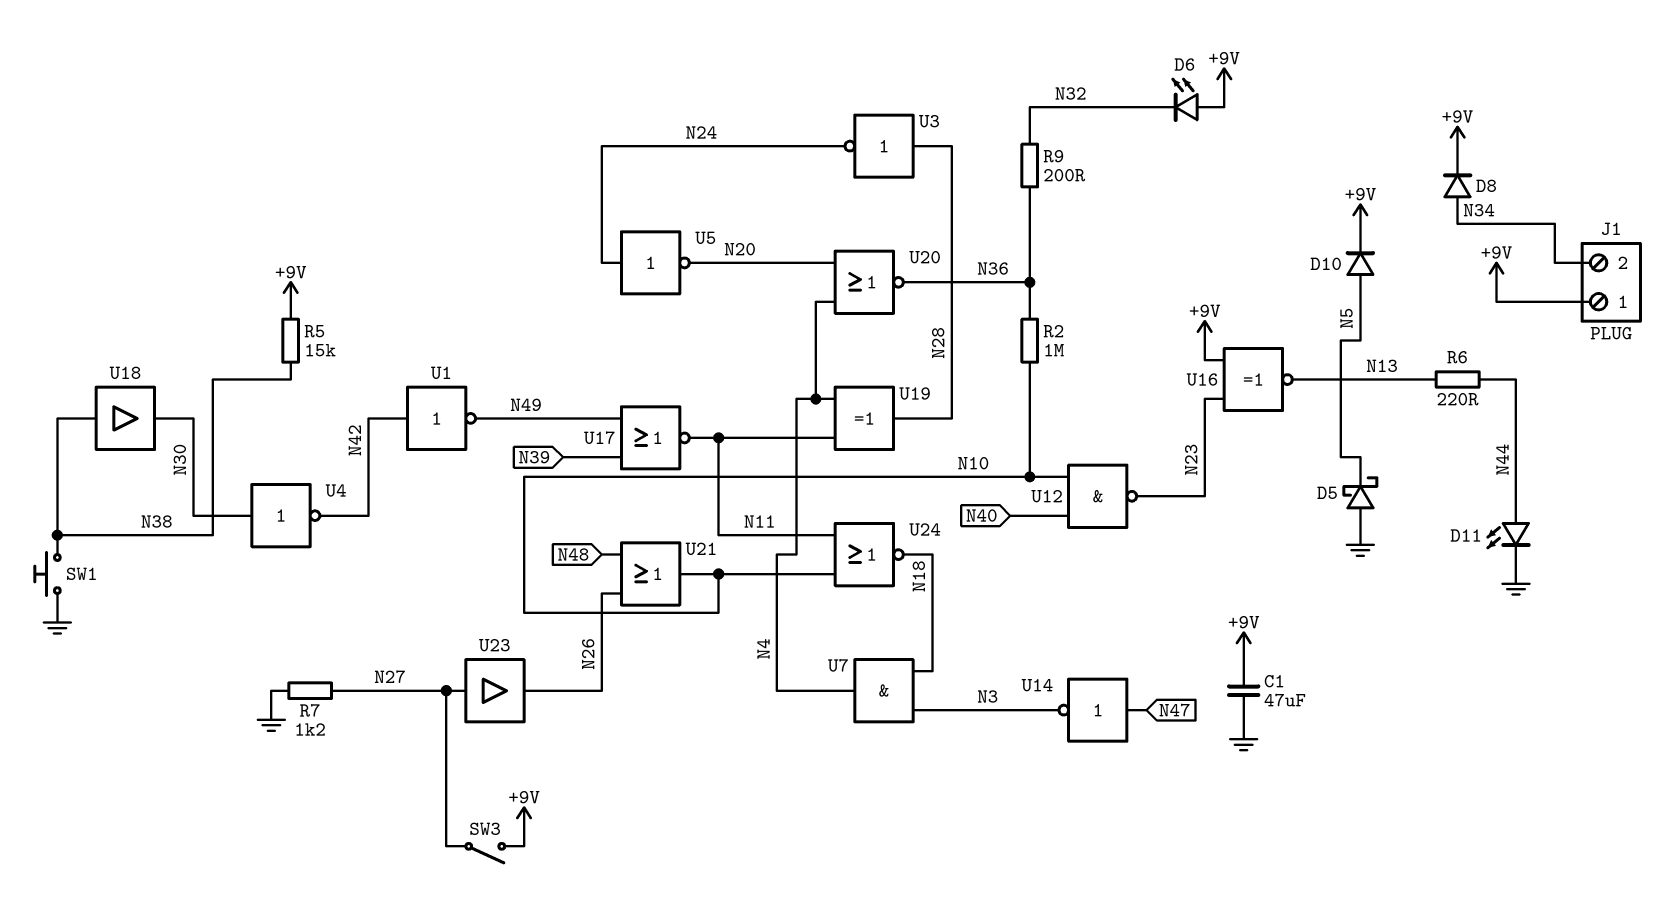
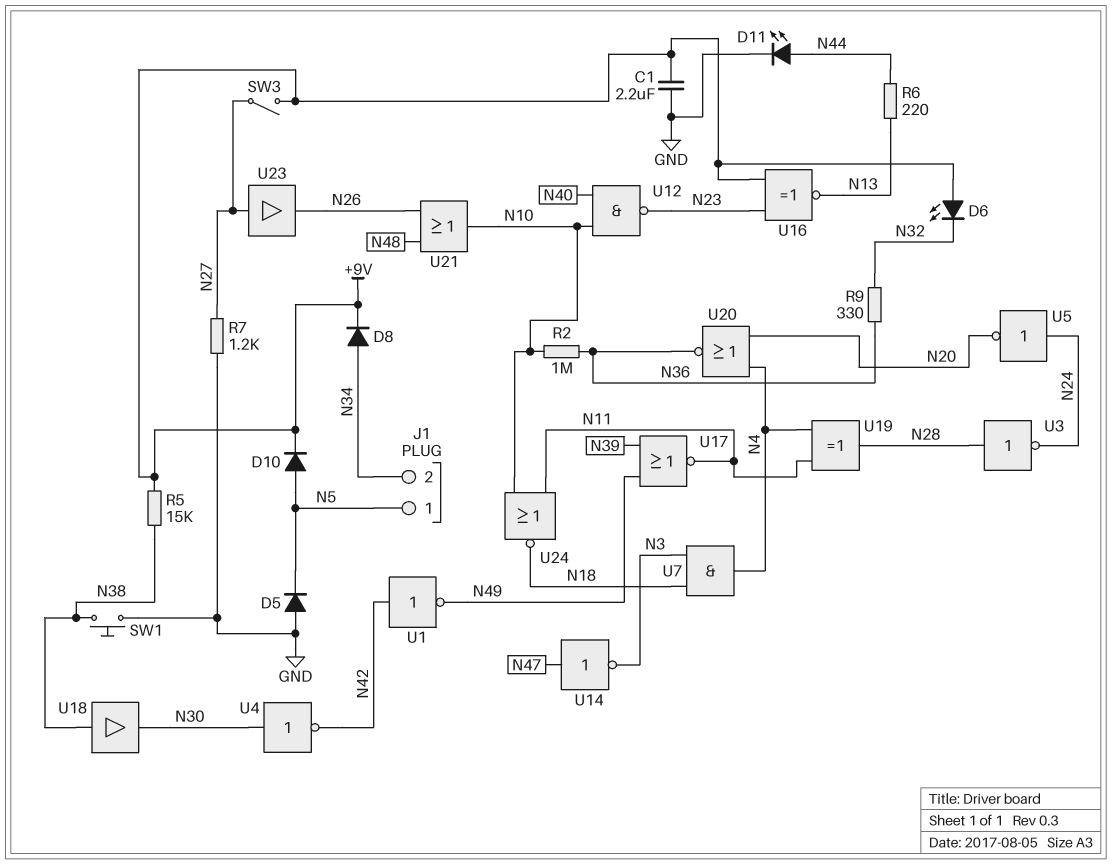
C1: 47uF (+9V, GND) -> 2.2uF (+9V, GND)
D5: schottky (A GND, K N5) -> diode (A GND, K N5)
J1 pin 1: +9V -> N5
R9: 200 (N32, N36) -> 330 (N32, N36)

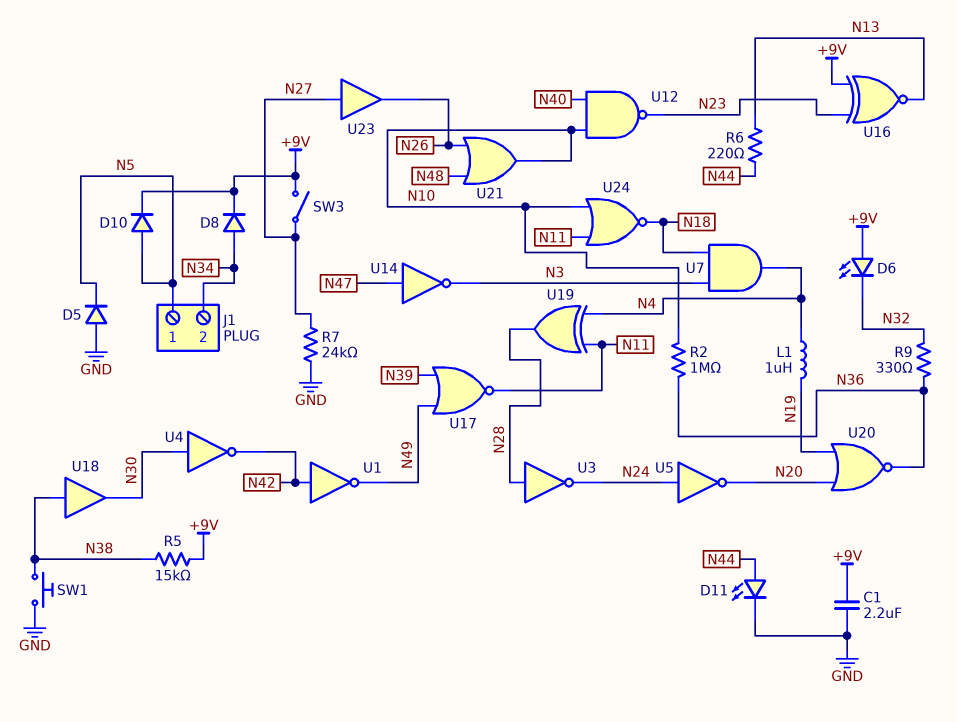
L1: none -> 1uH (N4, N19)
R7: 1.2k (GND, N27) -> 24k (GND, N27)
U20: NOR (in N4, in N20, out N36) -> NOR (in N19, in N20, out N36)

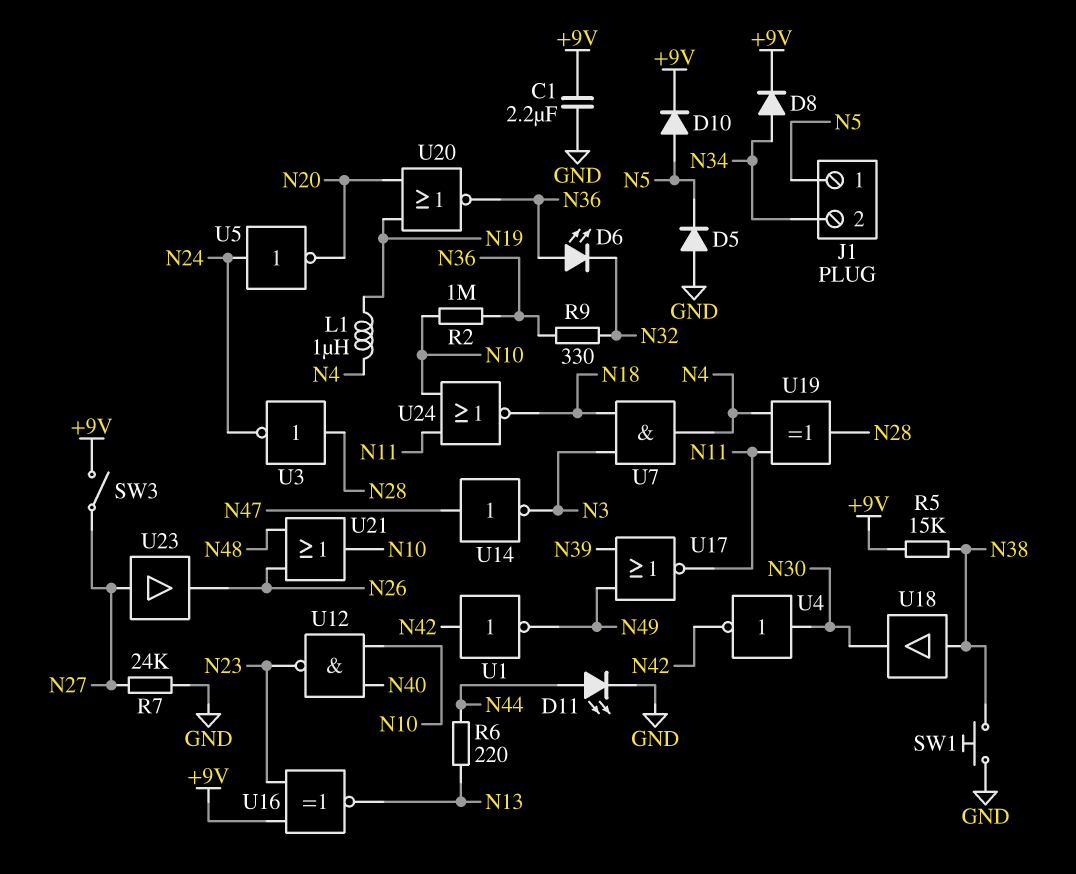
D6: LED (A +9V, K N32) -> LED (A N36, K N32)

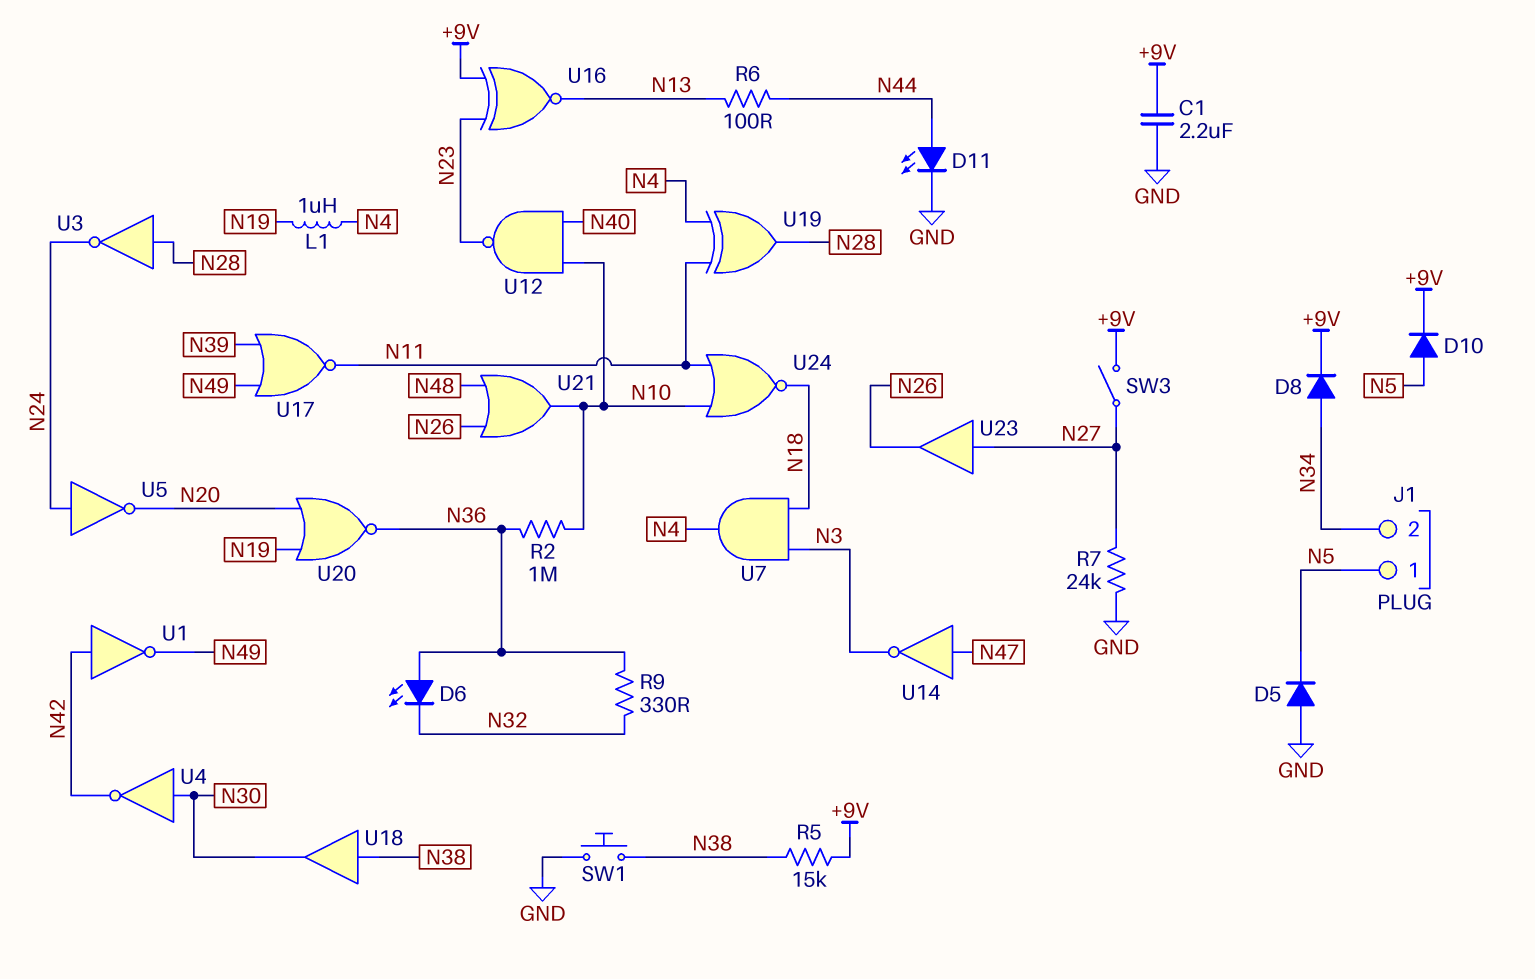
R6: 220 (N13, N44) -> 100 (N13, N44)

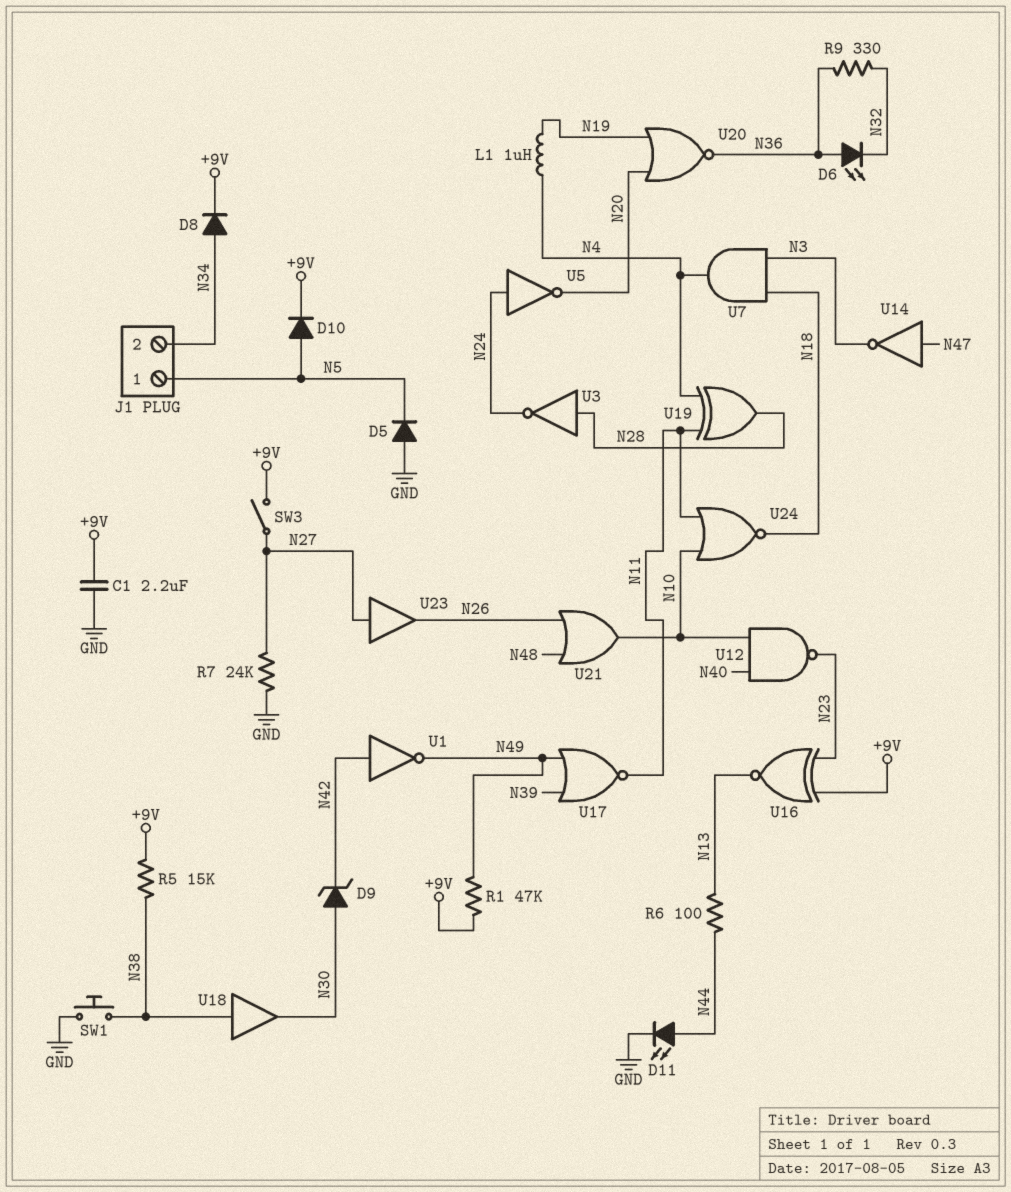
D9: none -> zener (A N30, K N42)
R1: none -> 47k (+9V, N49)
R2: 1M (N10, N36) -> none
U4: NOT (in N30, out N42) -> none

